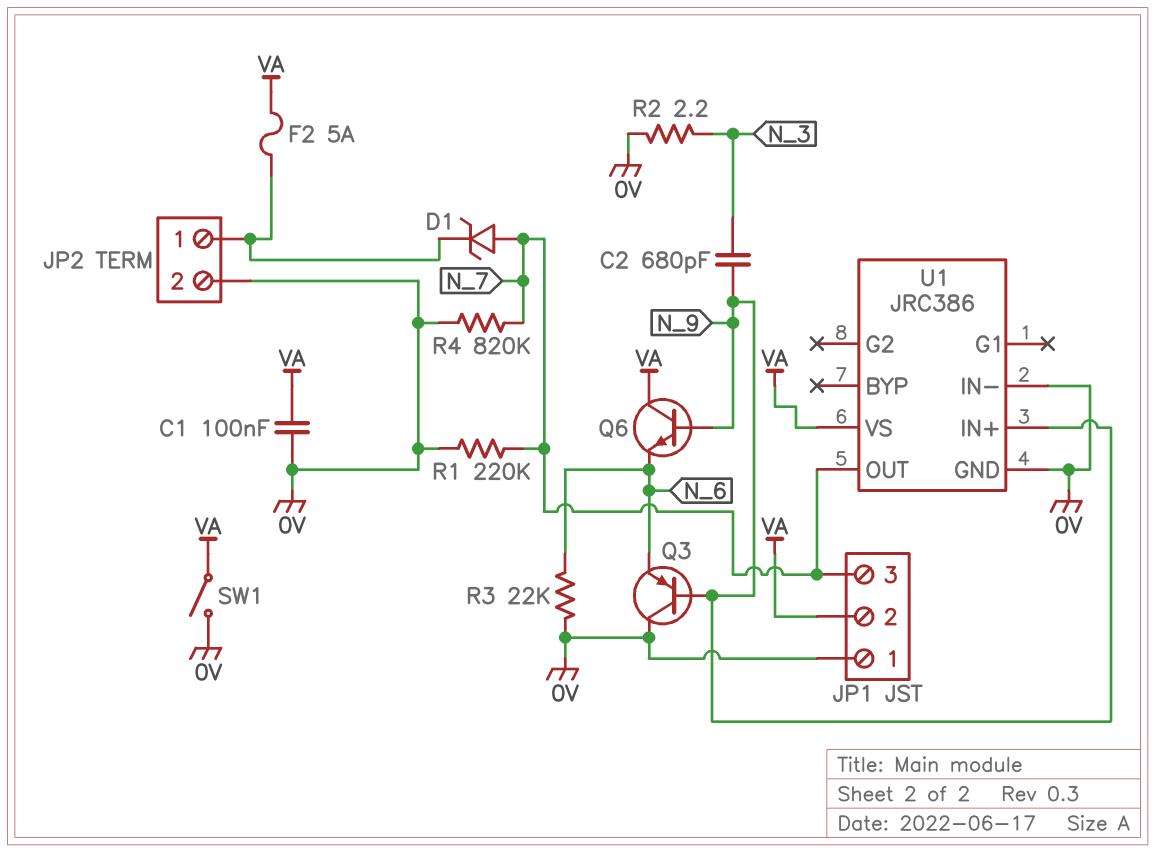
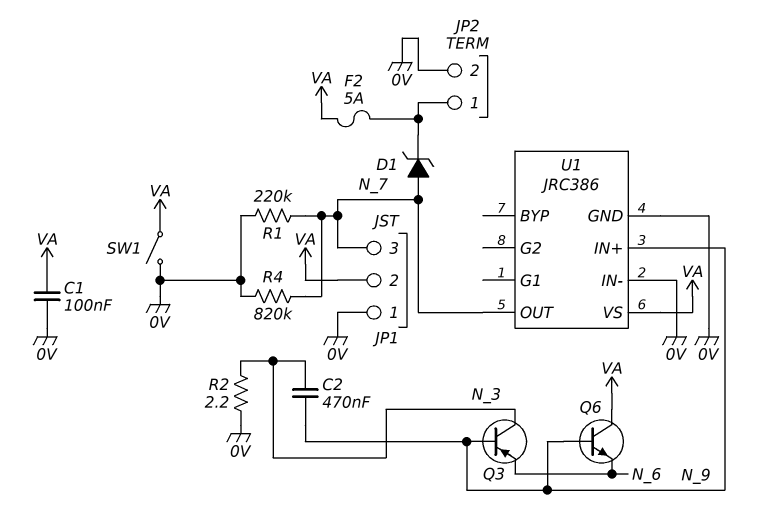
C2: 680pF (N_3, N_9) -> 470nF (N_3, N_9)
Q3: PNP (B N_9, C 0V, E N_6) -> PNP (B N_9, C N_3, E N_6)
R3: 22k (0V, N_6) -> none

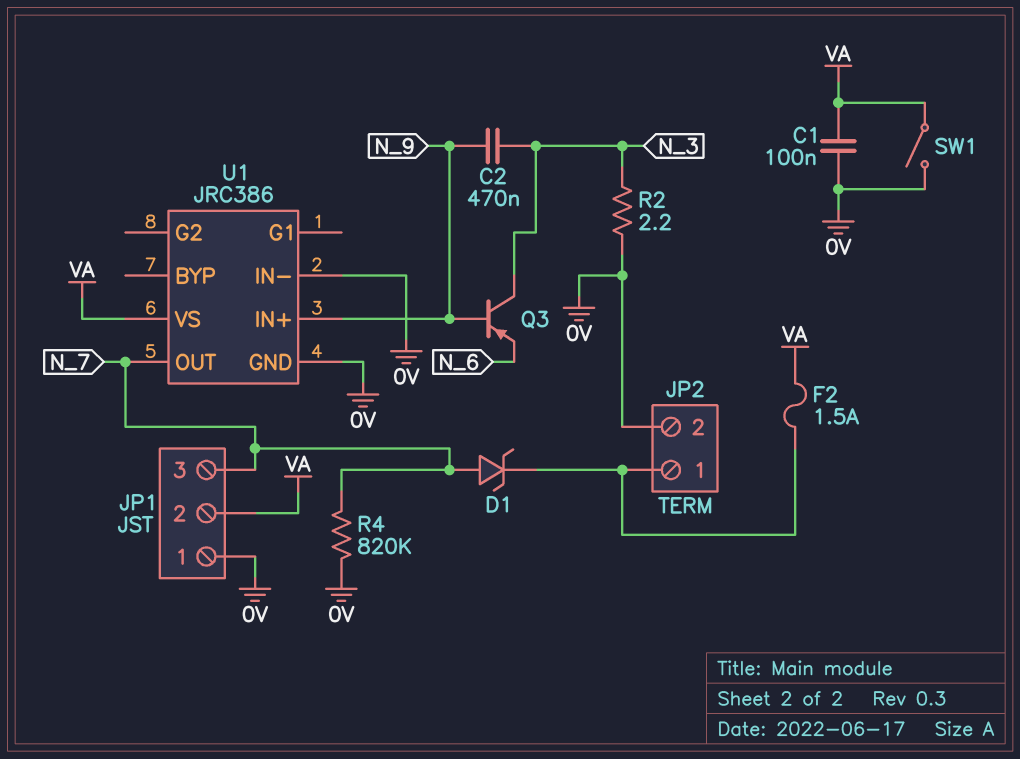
F2: 5A (JP2/1, VA) -> 1.5A (JP2/1, VA)
Q6: NPN (B N_9, C VA, E N_6) -> none
R1: 220k (0V, N_7) -> none

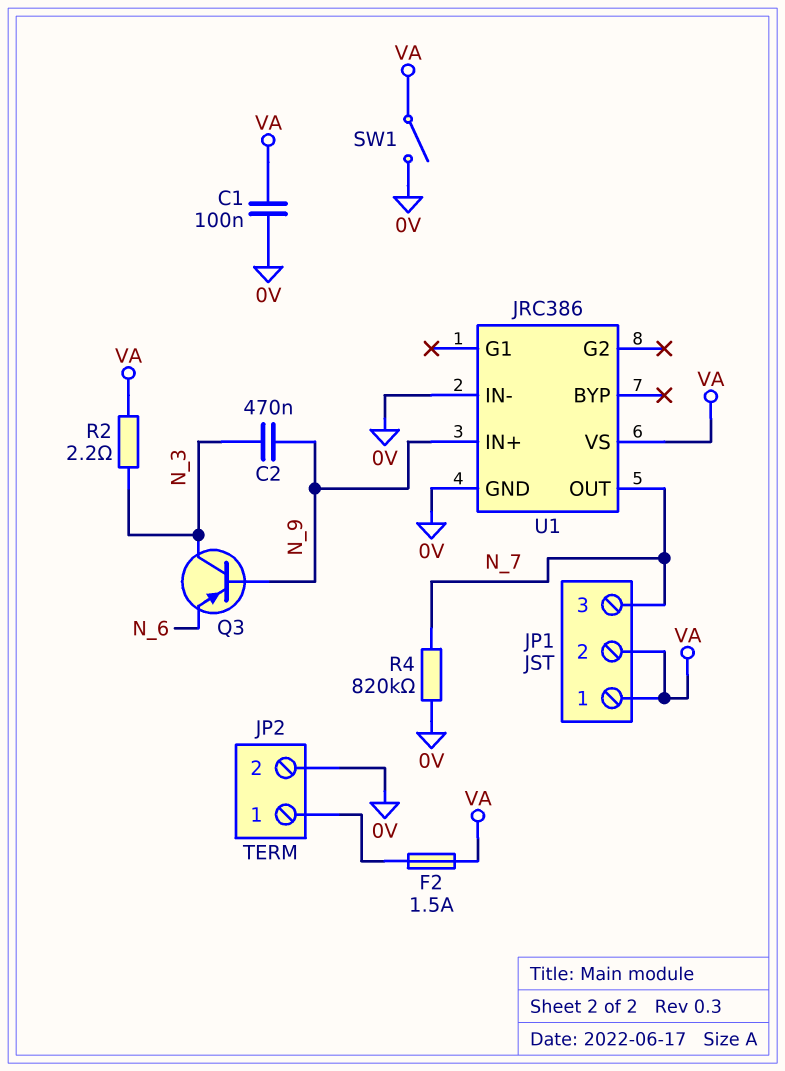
D1: zener (A N_7, K JP2/1) -> none
JP1 pin 1: 0V -> VA
R2: 2.2 (0V, N_3) -> 2.2 (N_3, VA)

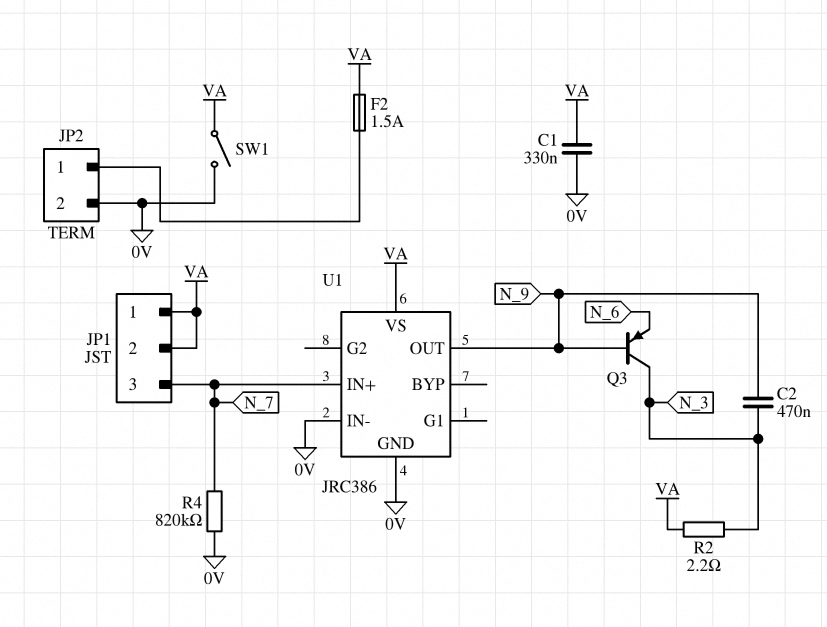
C1: 100nF (0V, VA) -> 330nF (0V, VA)
U1 pin IN+: N_9 -> N_7
U1 pin OUT: N_7 -> N_9

